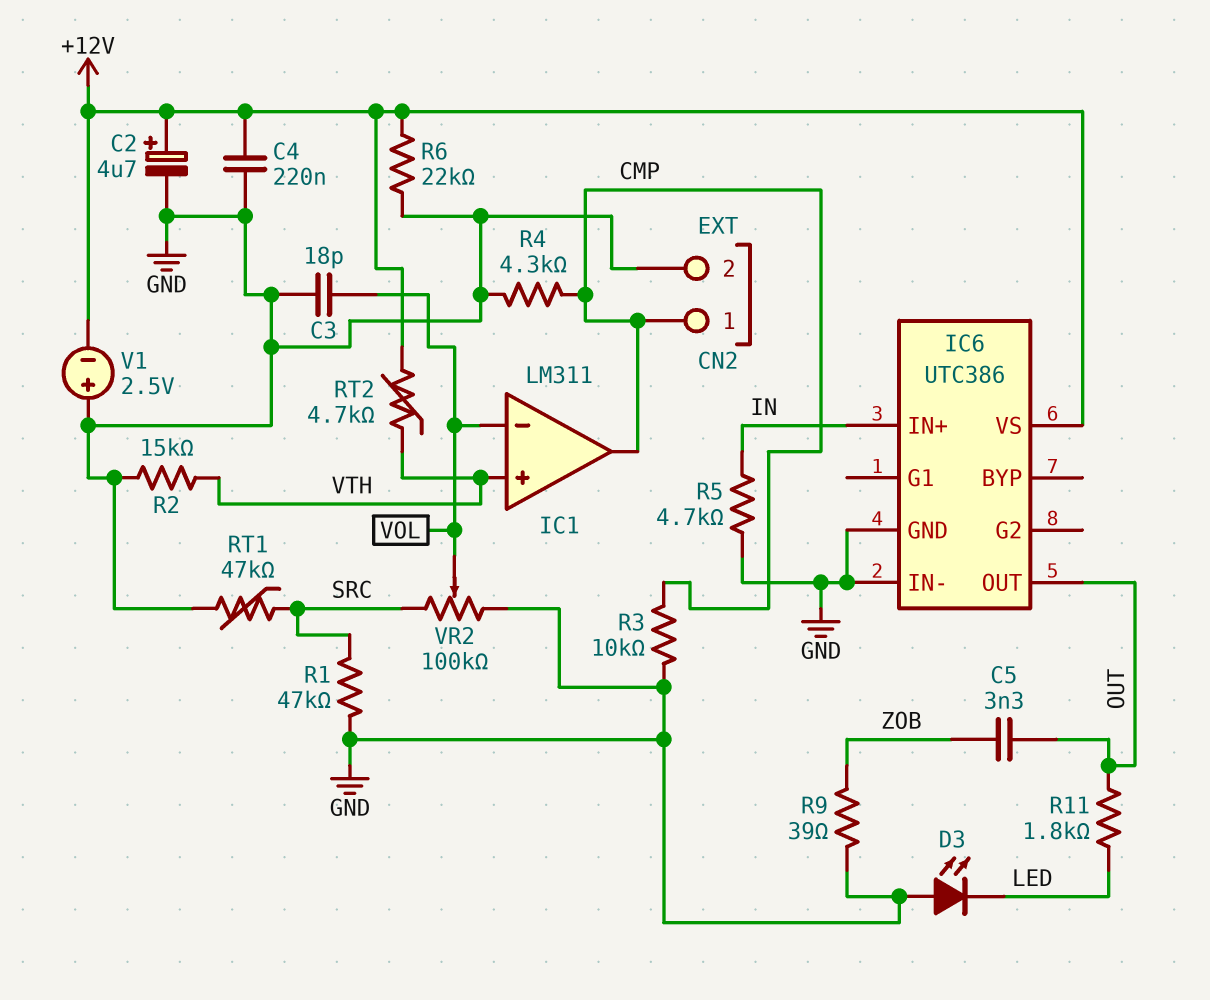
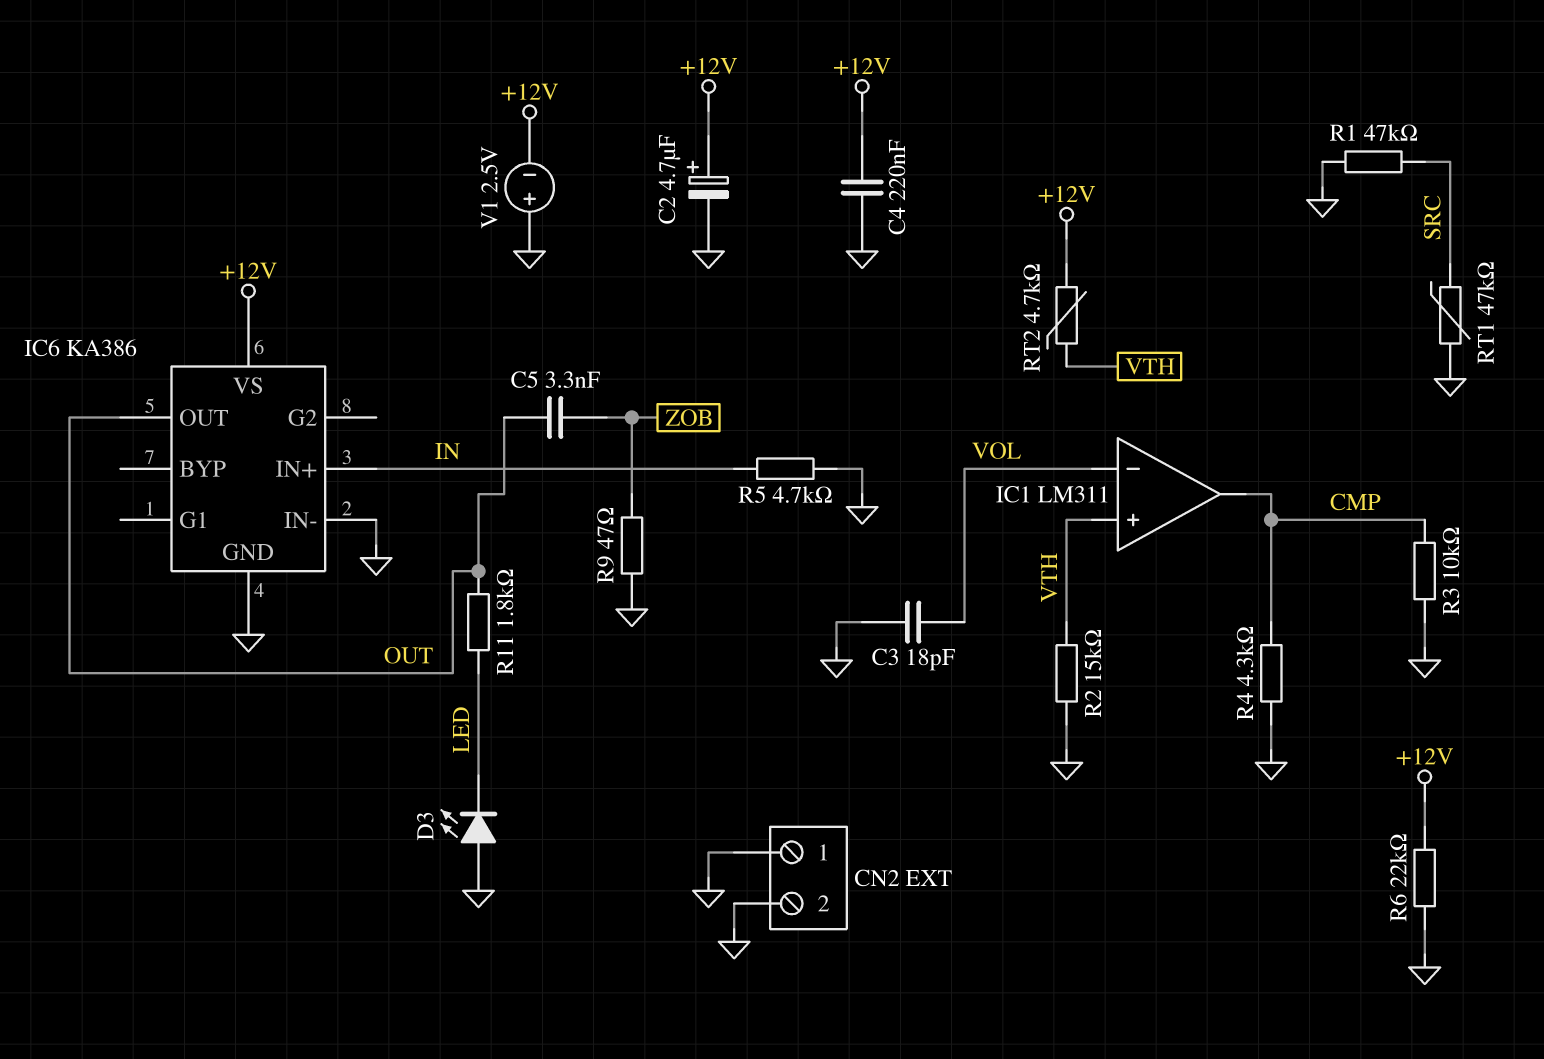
CN2 pin 1: CMP -> GND
IC6: UTC386 -> KA386
R9: 39 (GND, ZOB) -> 47 (GND, ZOB)
VR2: 100k (GND, SRC, wiper VOL) -> none

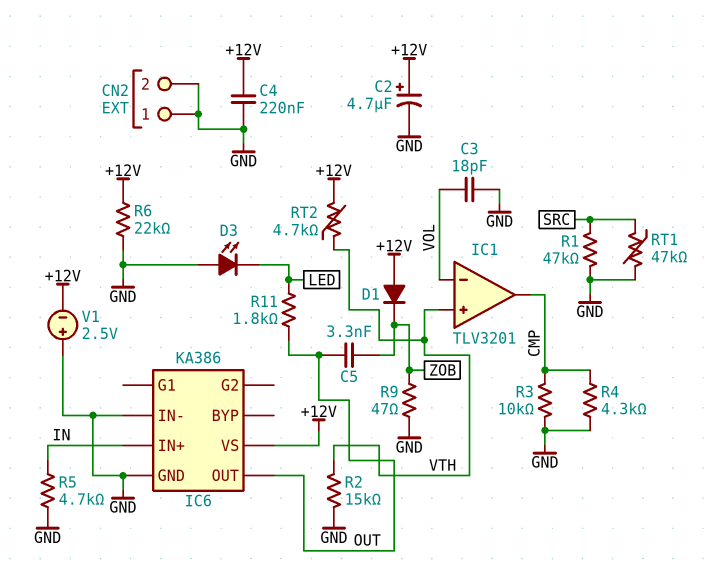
D1: none -> diode (A +12V, K ZOB)
IC1: LM311 -> TLV3201

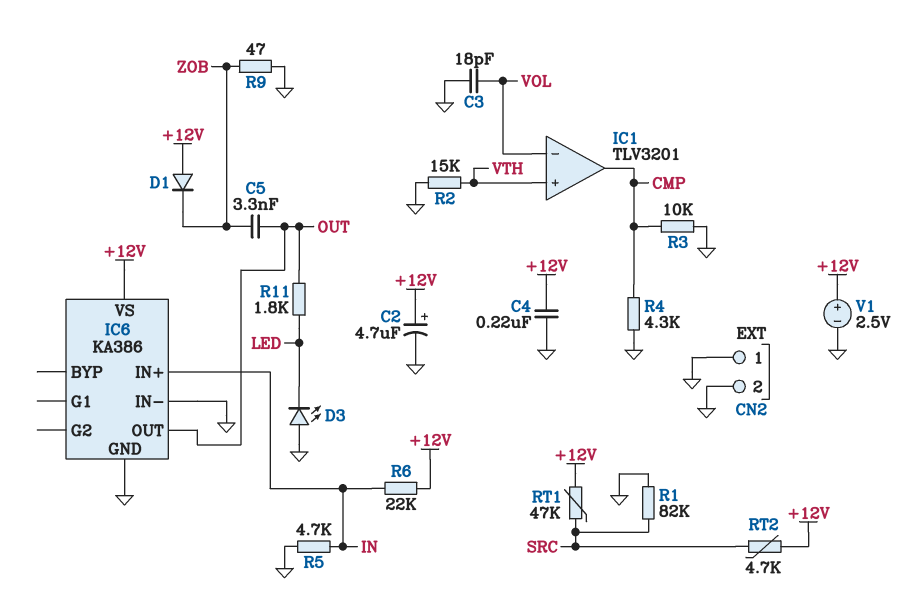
R1: 47k (GND, SRC) -> 82k (GND, SRC)
R6: 22k (+12V, GND) -> 22k (+12V, IN)
RT1: 47k (GND, SRC) -> 47k (+12V, SRC)
RT2: 4.7k (+12V, VTH) -> 4.7k (+12V, SRC)
V1: 2.5V (plus GND, minus +12V) -> 2.5V (plus +12V, minus GND)

